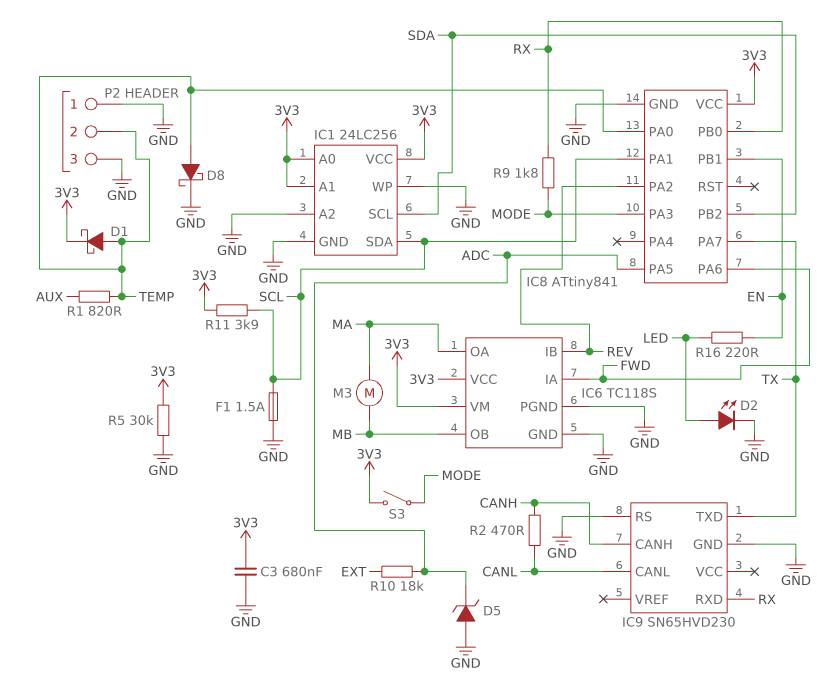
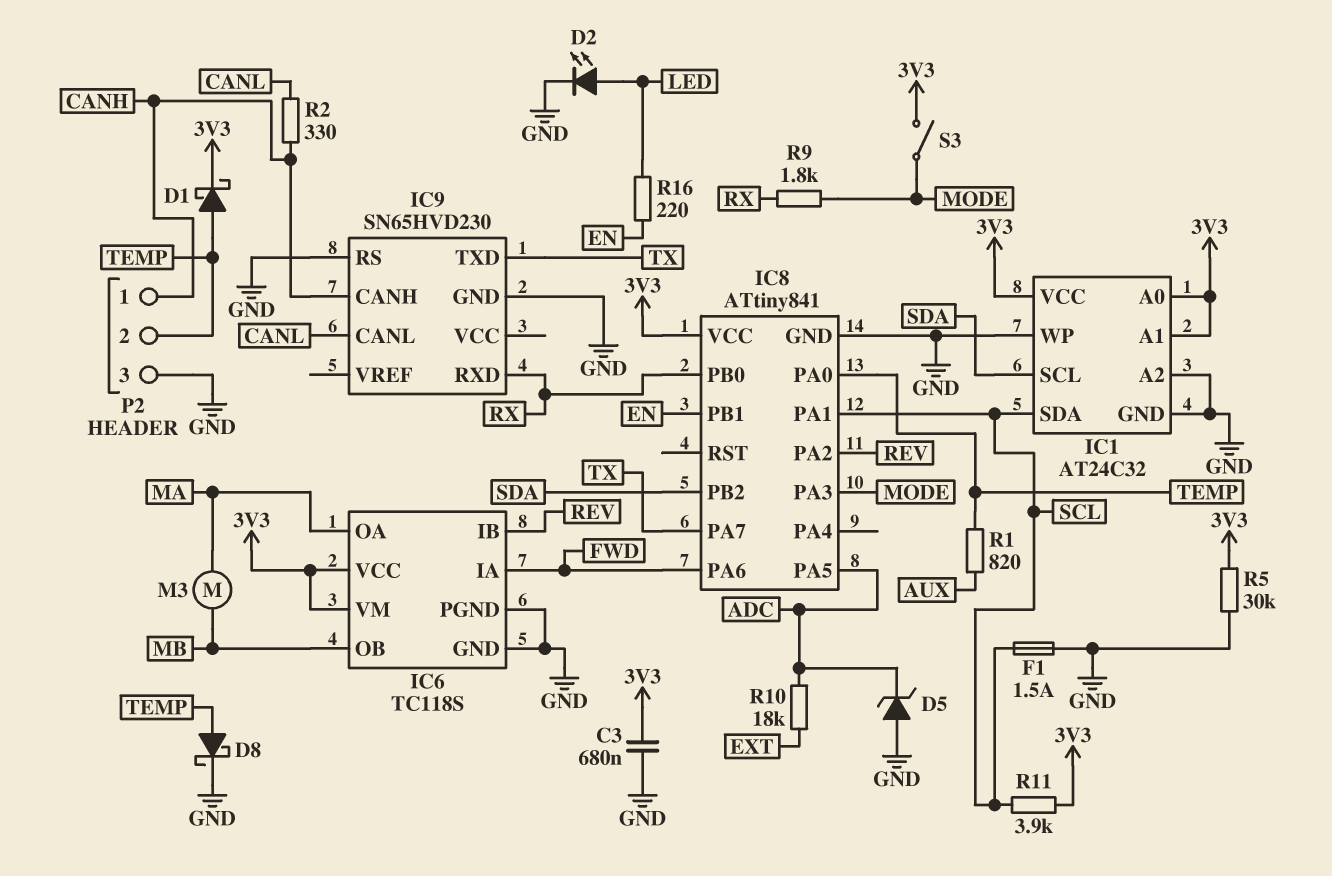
IC1: 24LC256 -> AT24C32
P2 pin 1: GND -> CANH
R2: 470 (CANH, CANL) -> 330 (CANH, CANL)

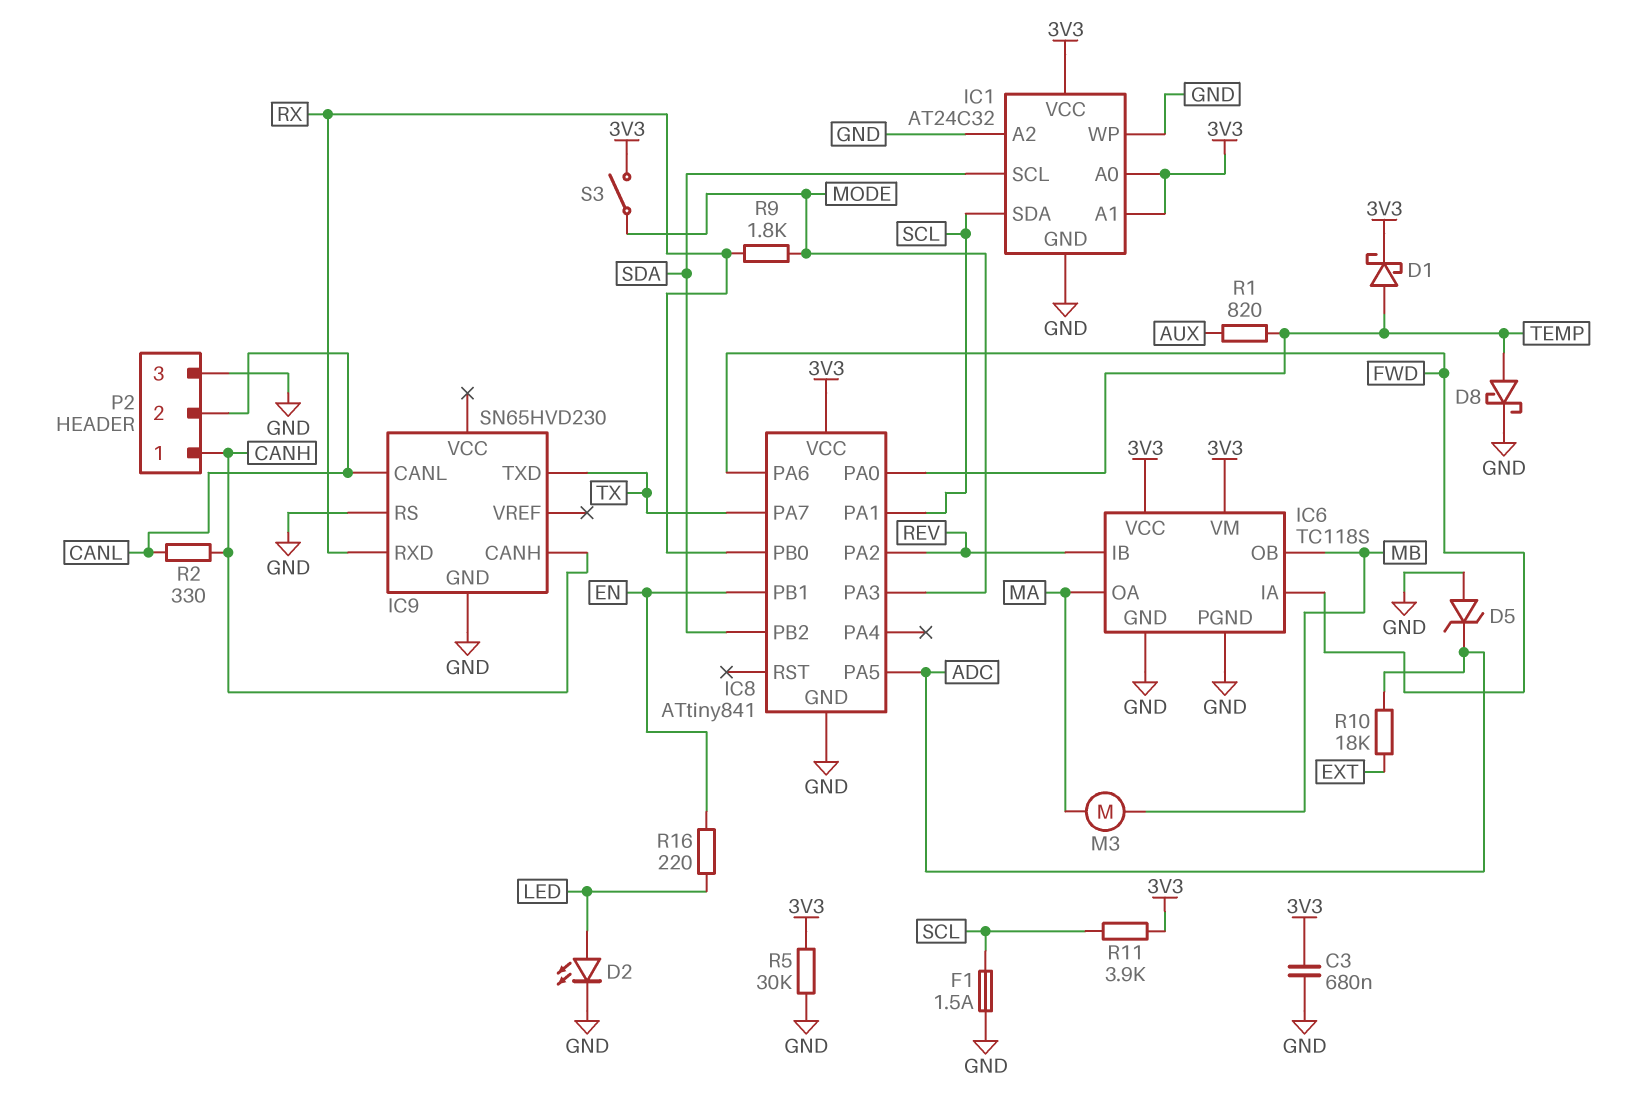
P2 pin 2: TEMP -> CANL

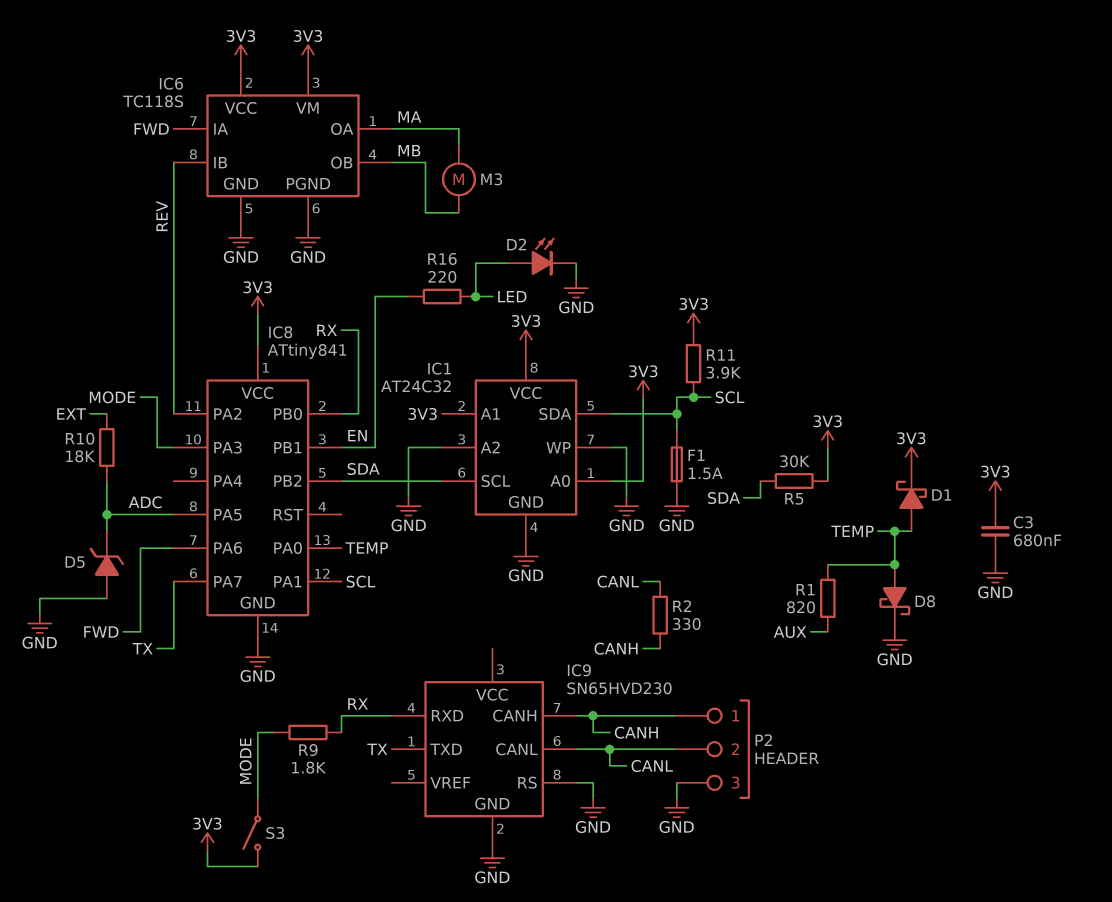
R5: 30k (3V3, GND) -> 30k (3V3, SDA)

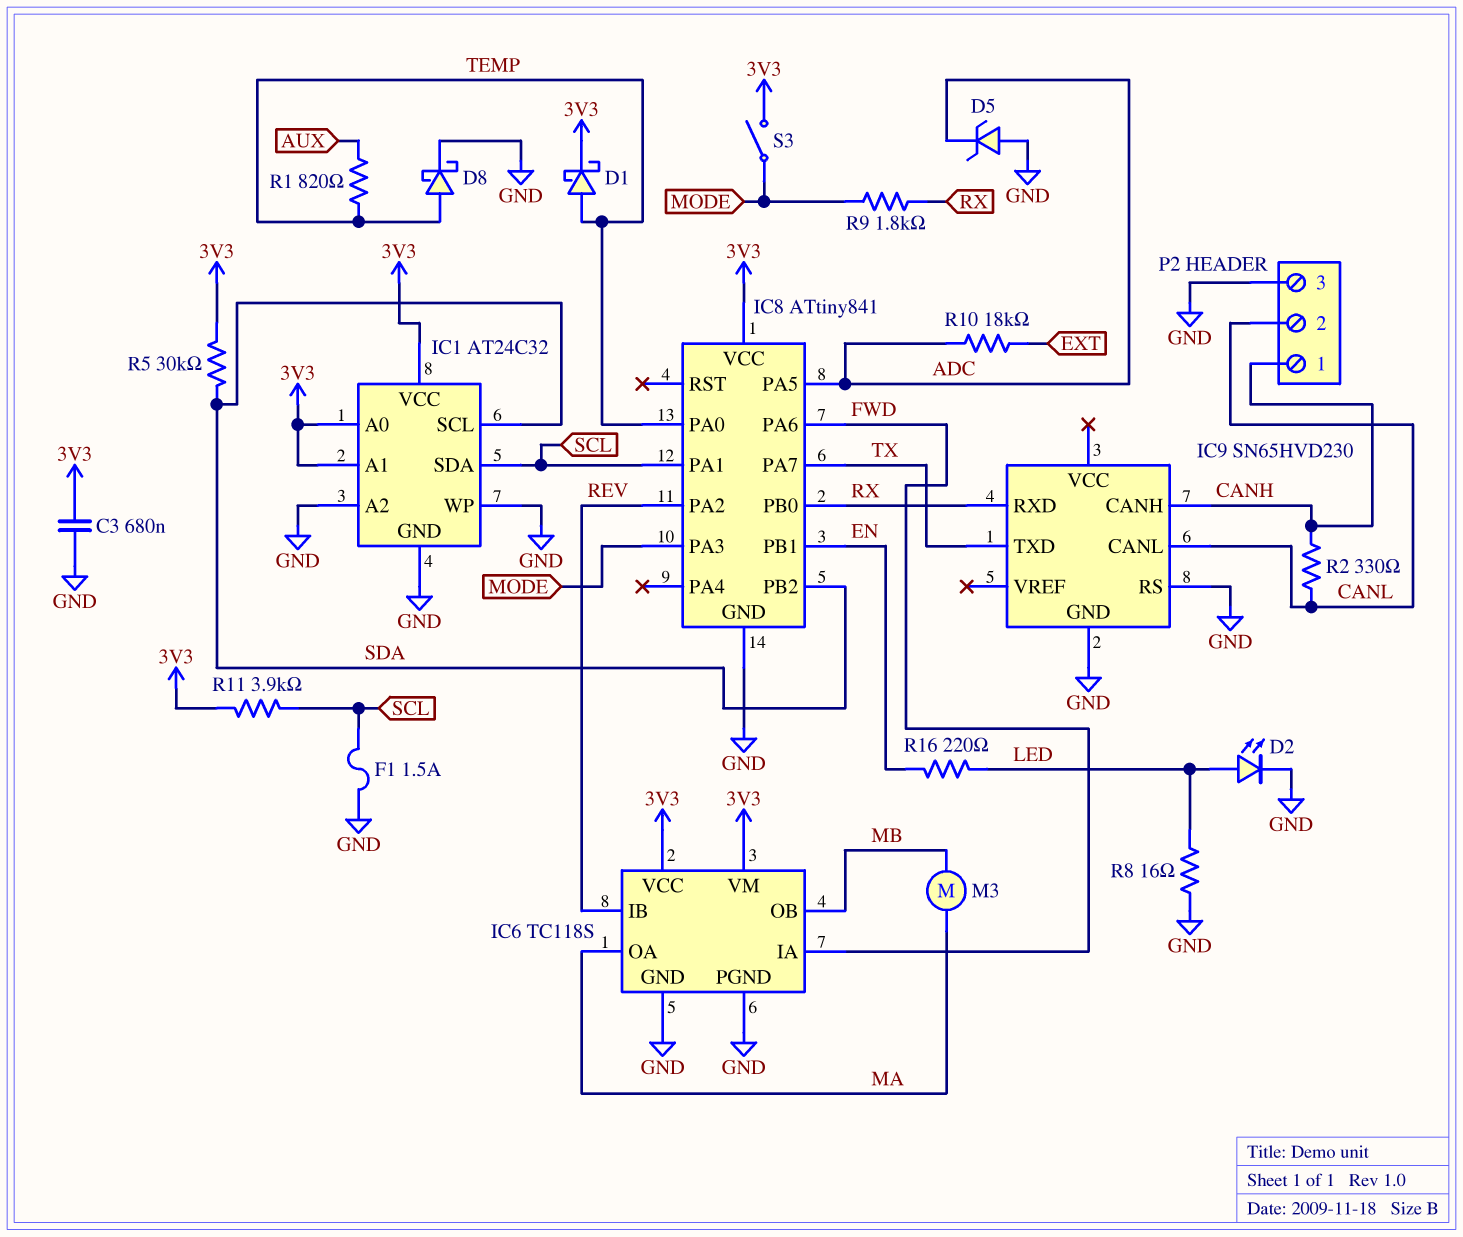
R8: none -> 16 (GND, LED)

